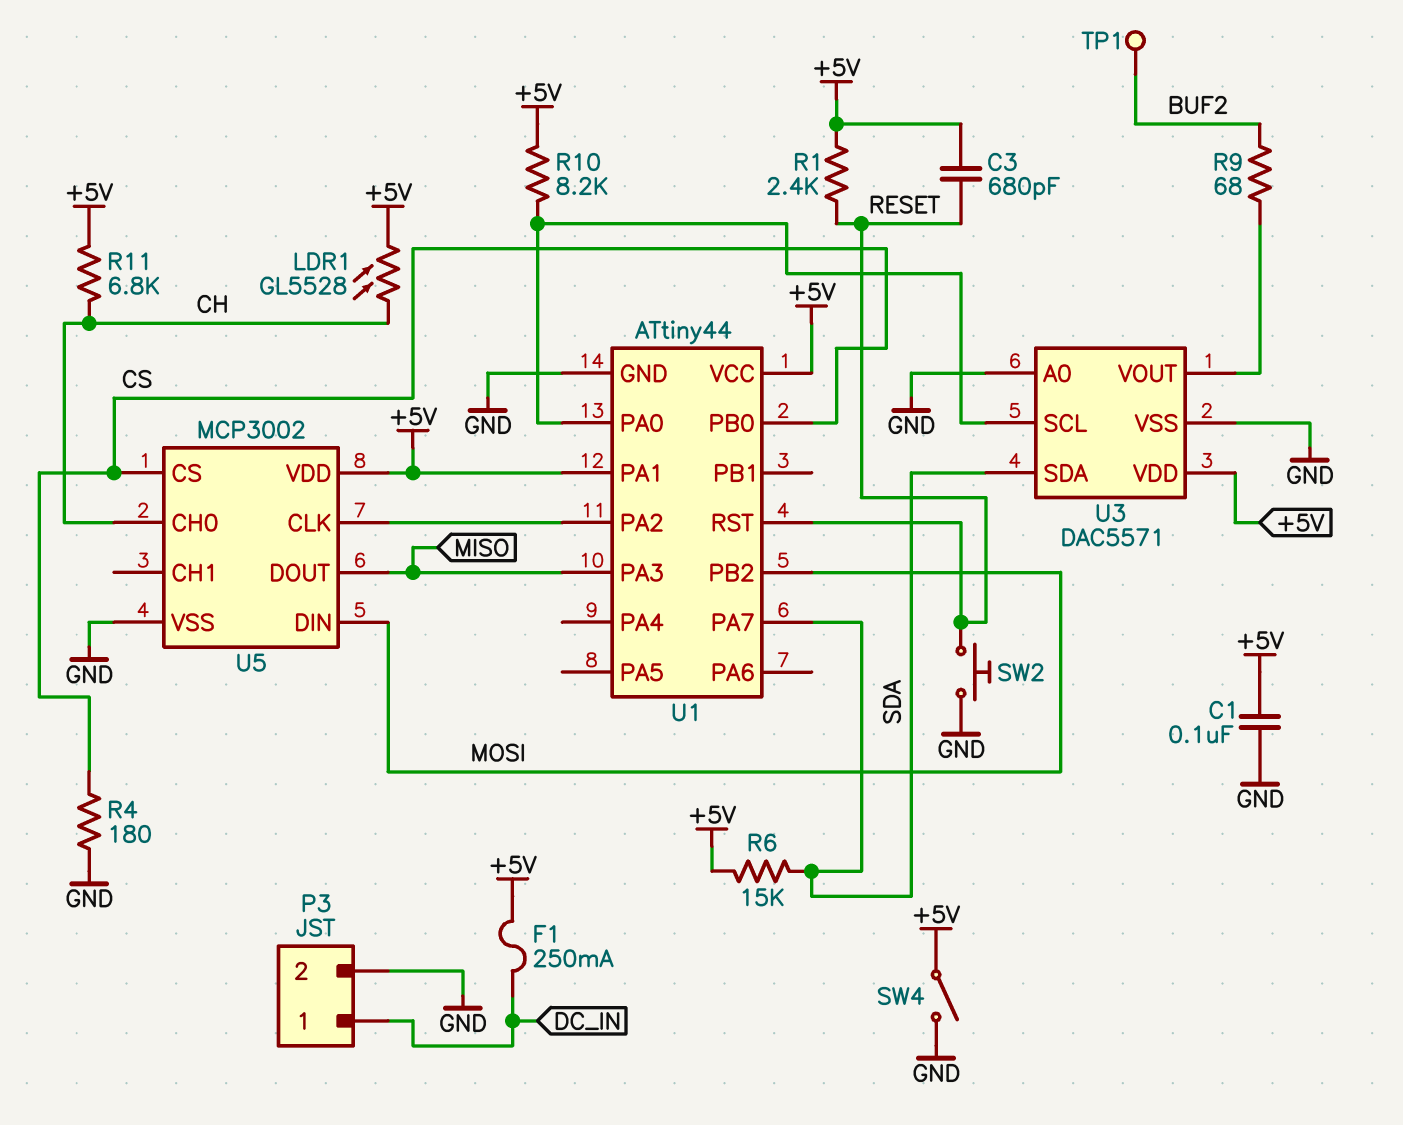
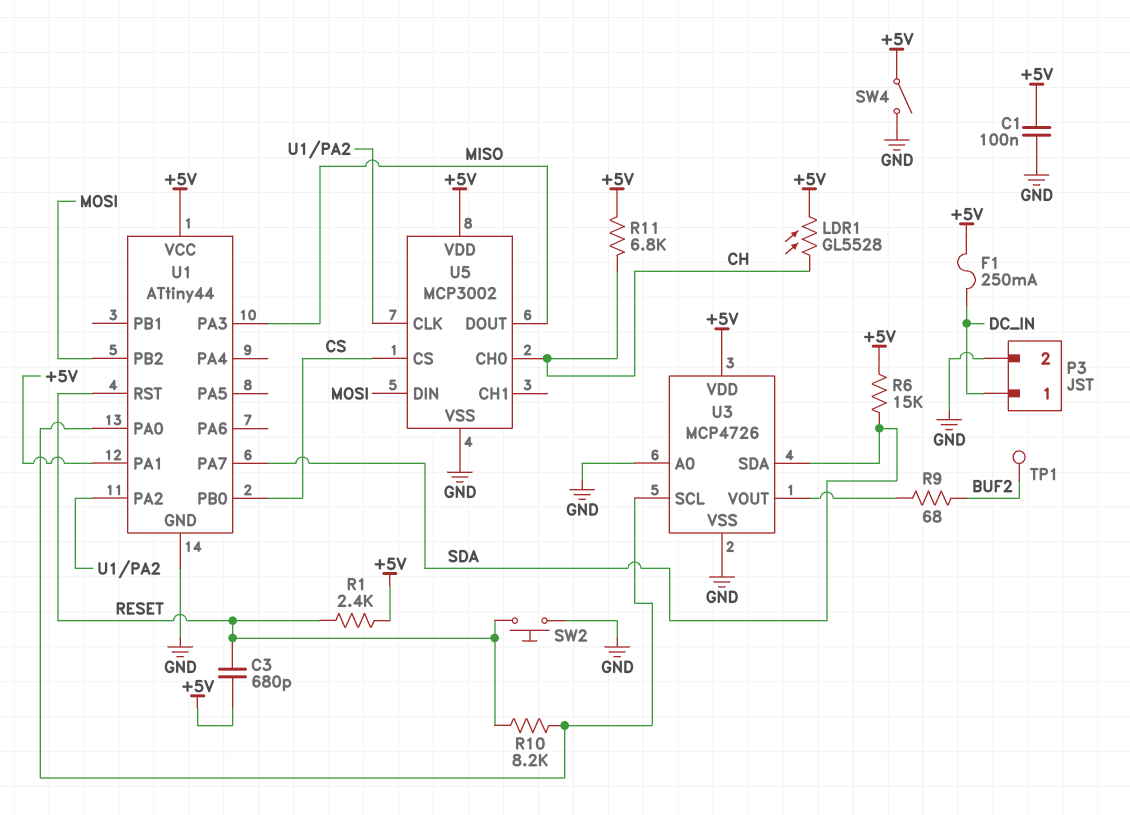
R4: 180 (CS, GND) -> none
R10: 8.2k (+5V, U1/PA0) -> 8.2k (RESET, U1/PA0)
U3: DAC5571 -> MCP4726

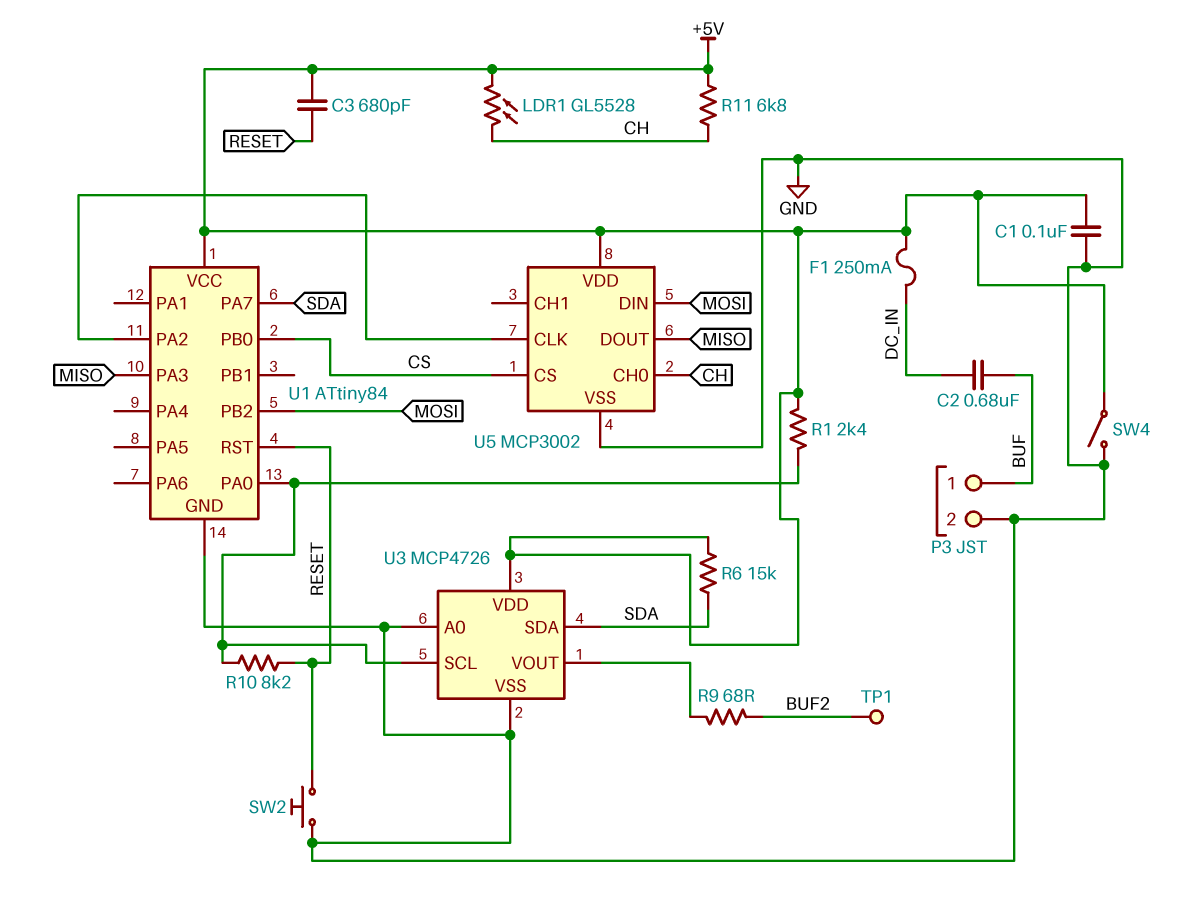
C2: none -> 680nF (BUF, DC_IN)
P3 pin 1: DC_IN -> BUF
R1: 2.4k (+5V, RESET) -> 2.4k (+5V, U1/PA0)
U1: ATtiny44 -> ATtiny84
U1 pin PA1: +5V -> none

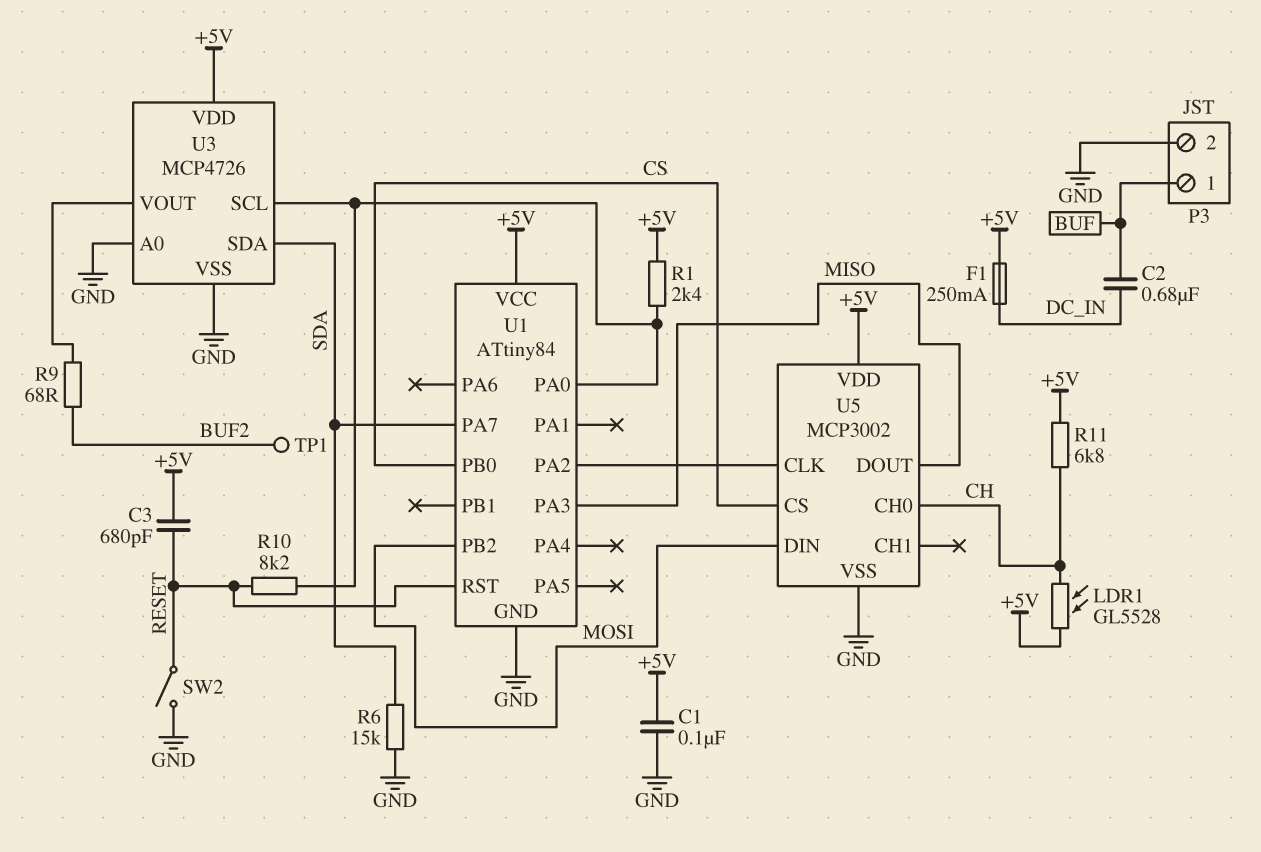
R6: 15k (+5V, SDA) -> 15k (GND, SDA)
SW2: button (GND, RESET) -> switch (GND, RESET)
SW4: switch (+5V, GND) -> none

